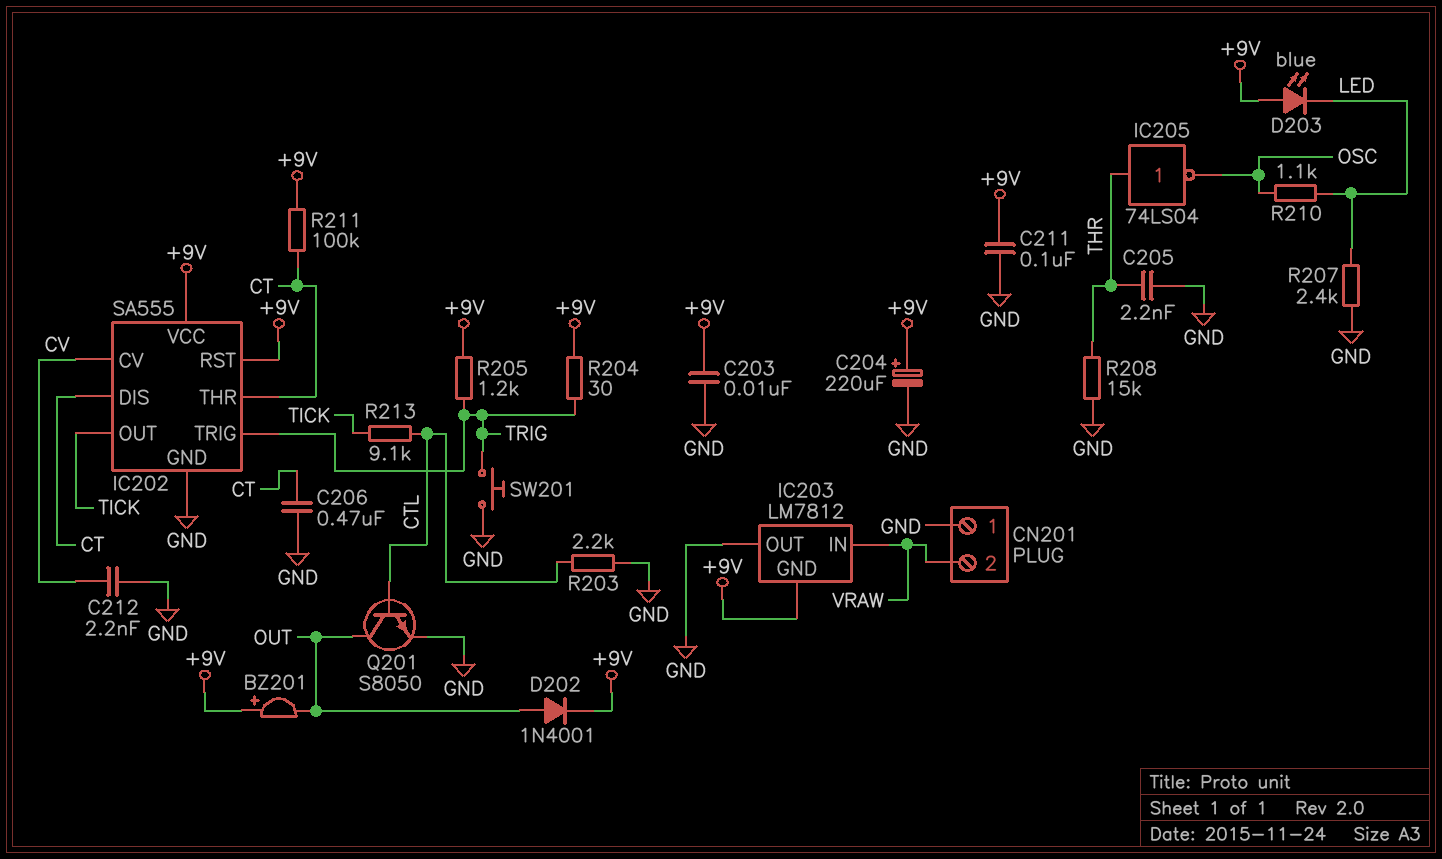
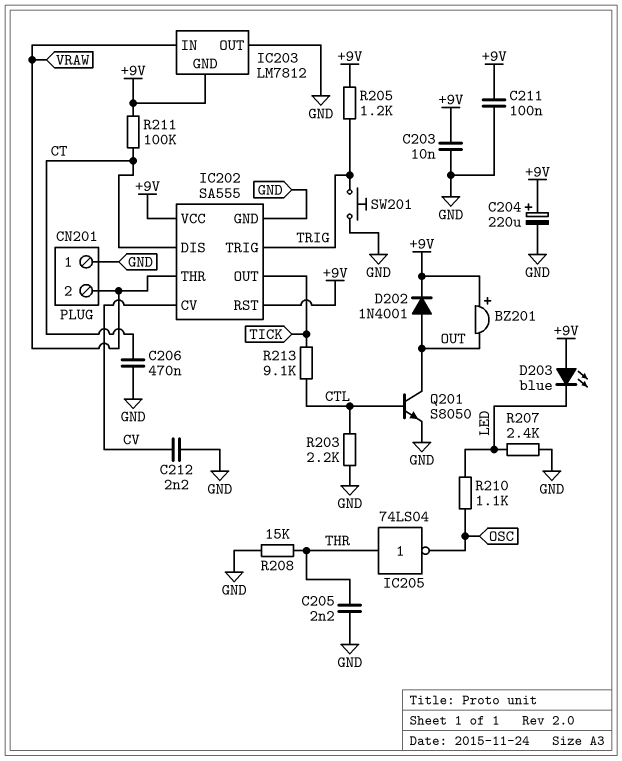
IC202 pin THR: CT -> VRAW
R204: 30 (+9V, TRIG) -> none

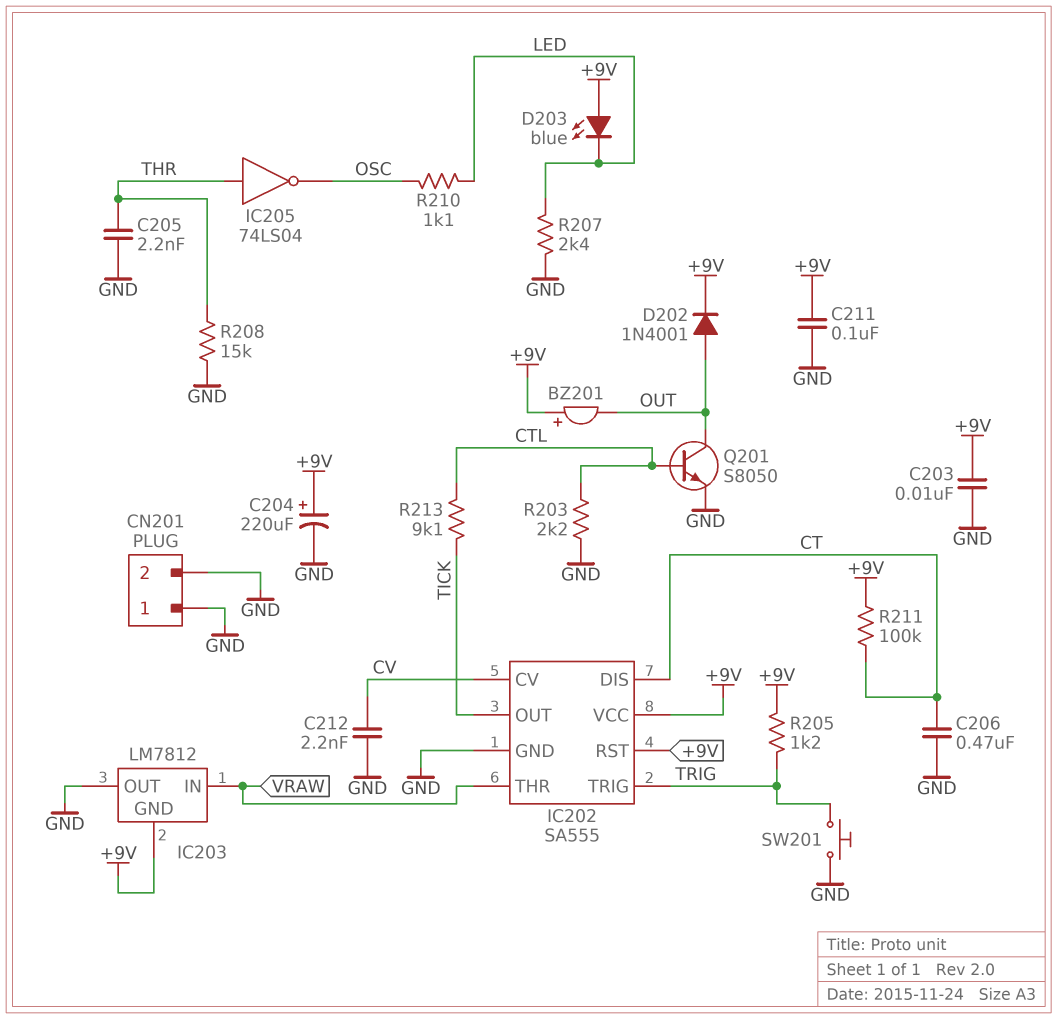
CN201 pin 2: VRAW -> GND

